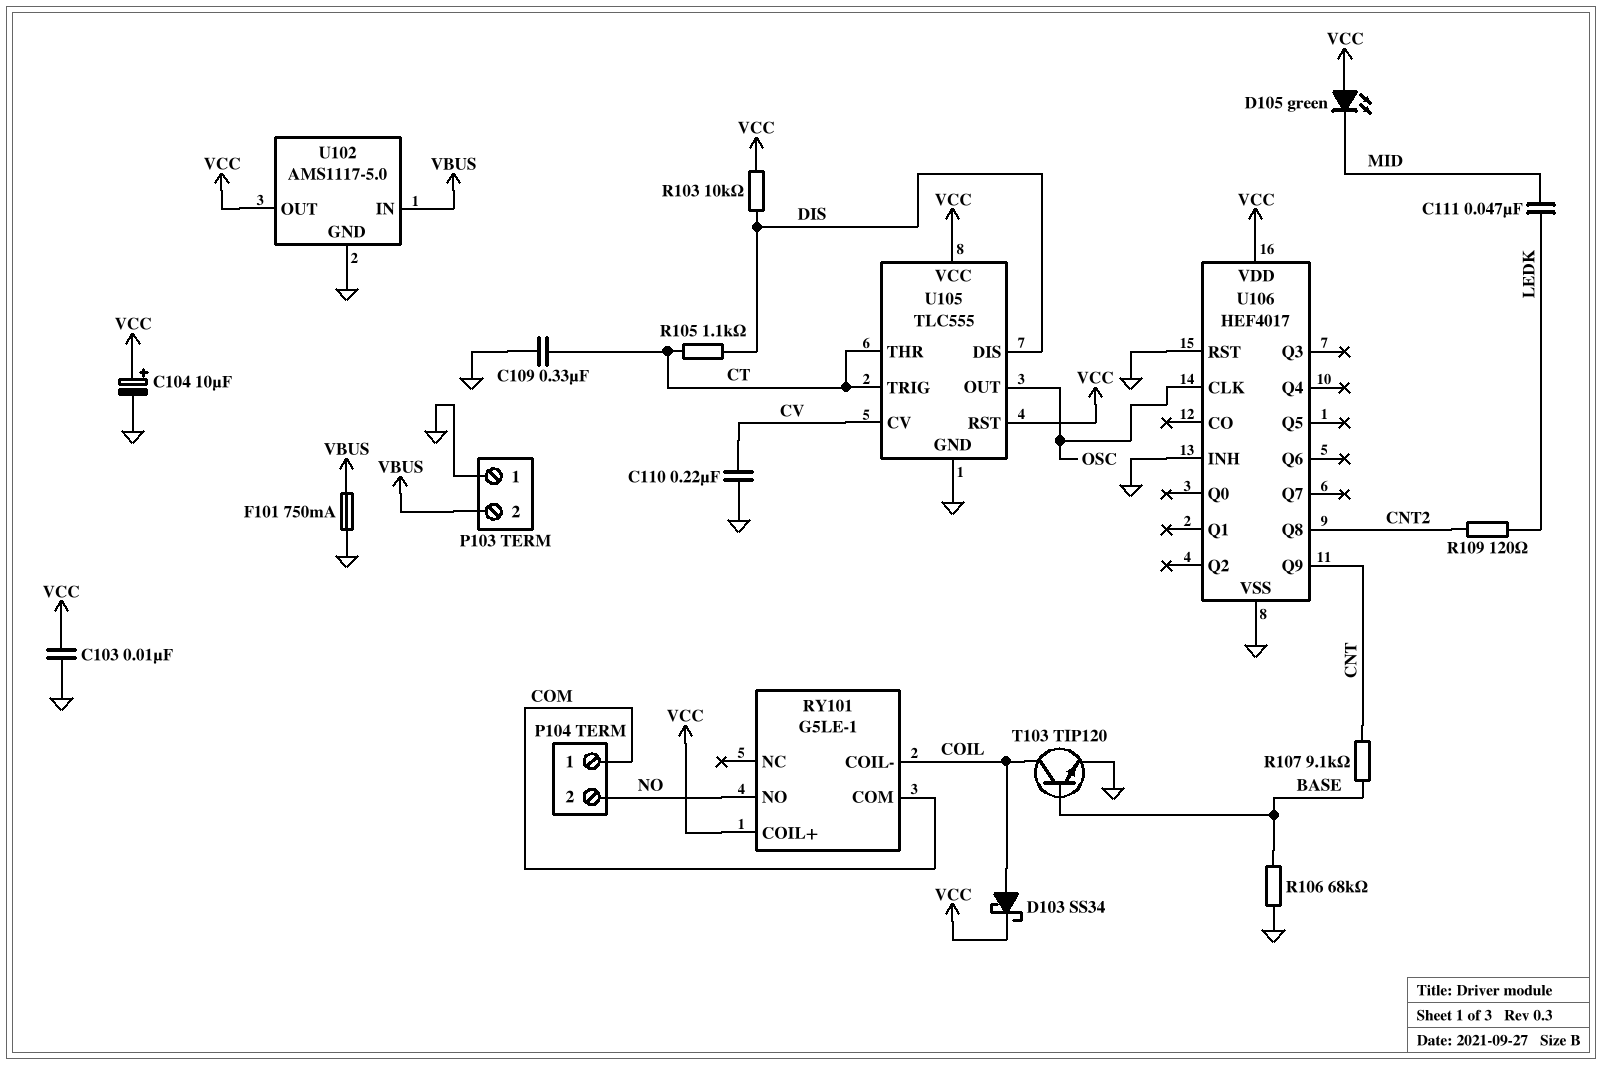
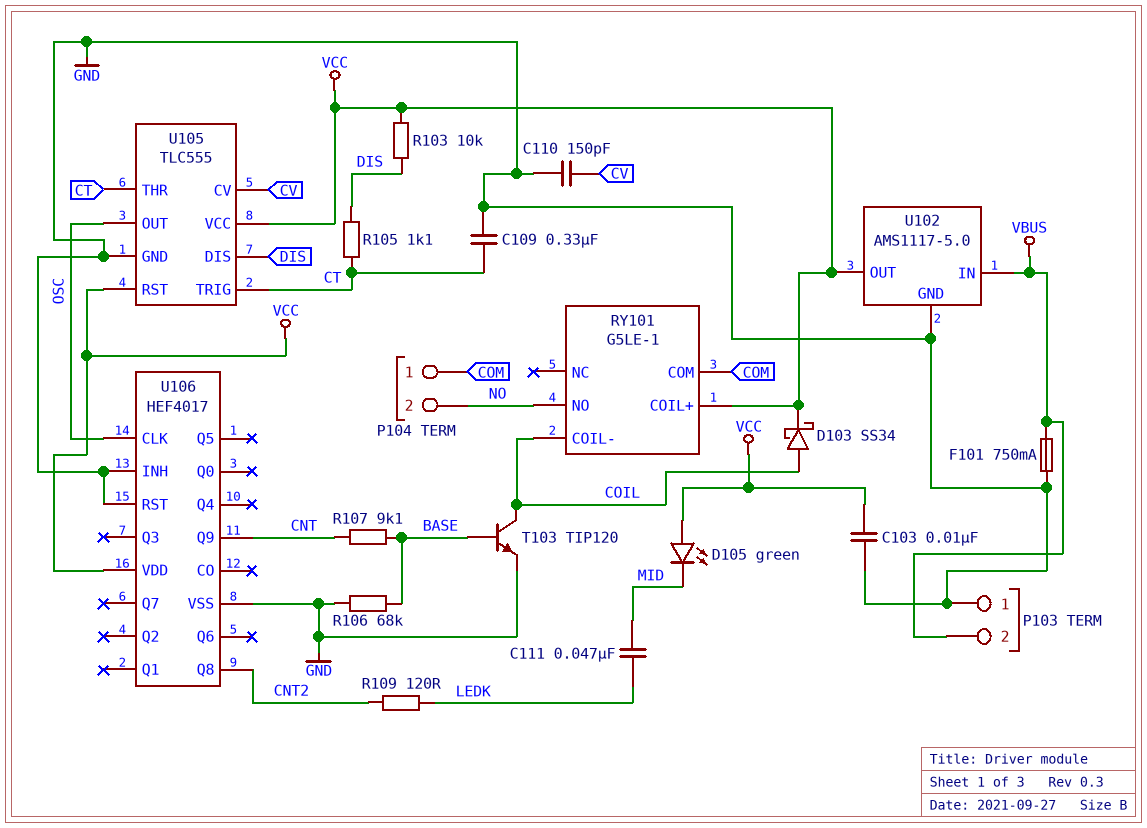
C104: 10uF (plus VCC, minus GND) -> none
C110: 220nF (CV, GND) -> 150pF (CV, GND)

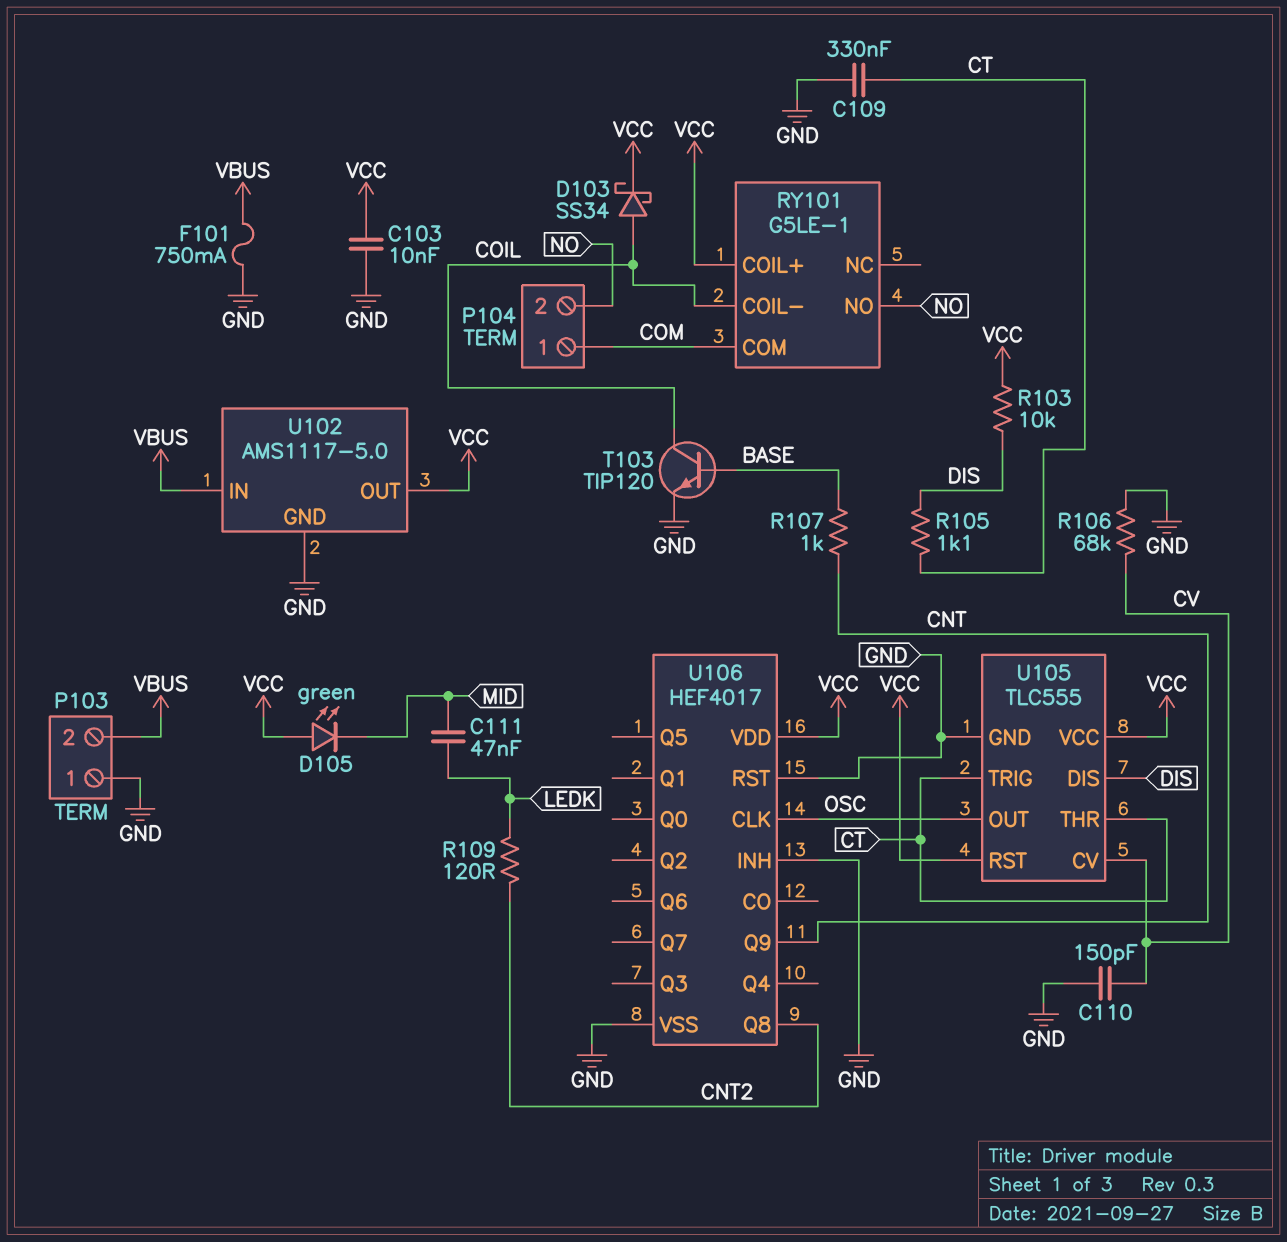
R106: 68k (BASE, GND) -> 68k (CV, GND)
R107: 9.1k (BASE, CNT) -> 1k (BASE, CNT)

